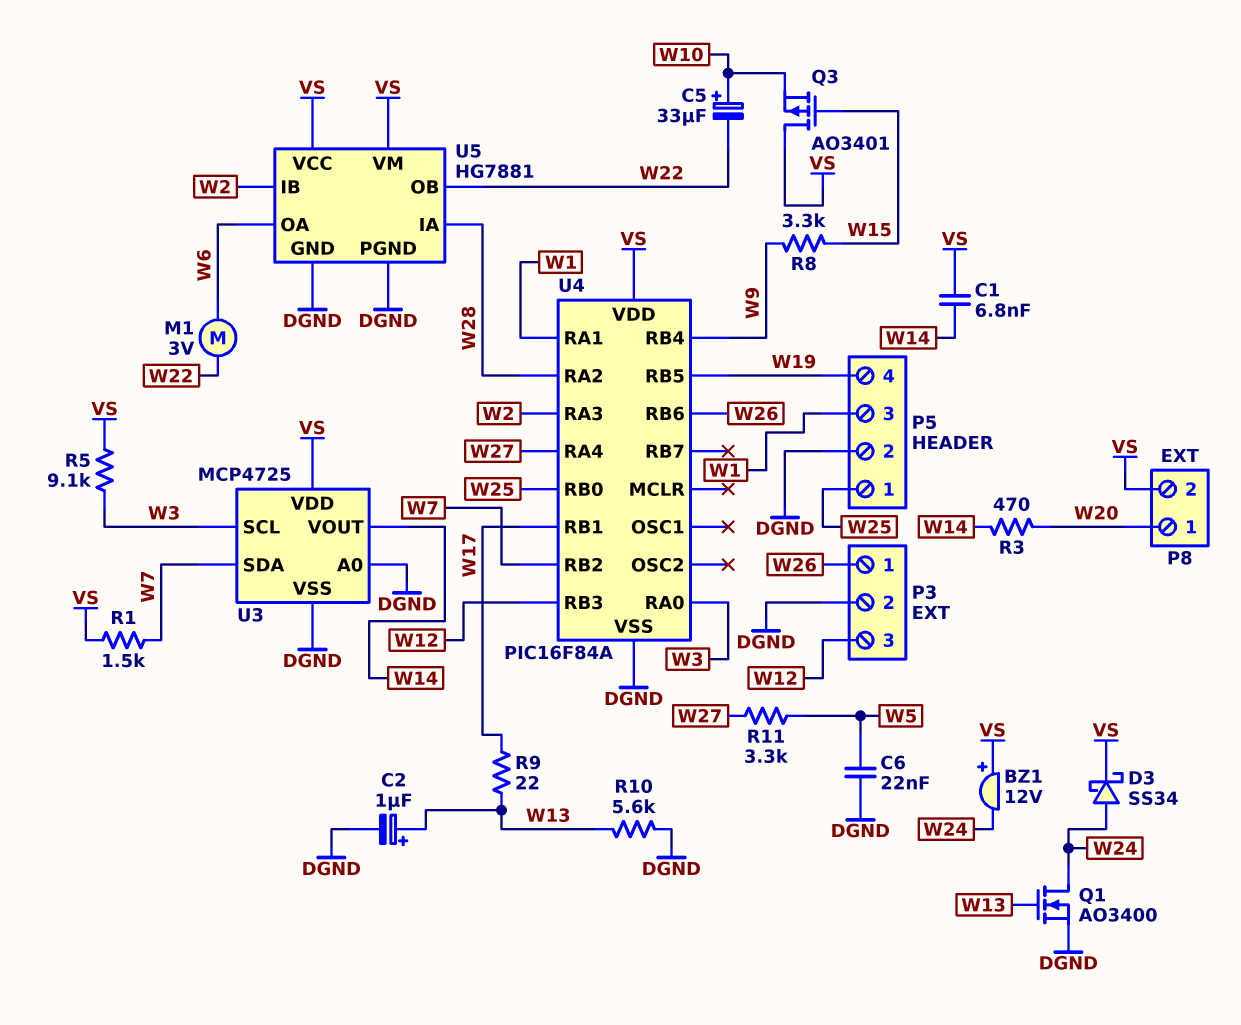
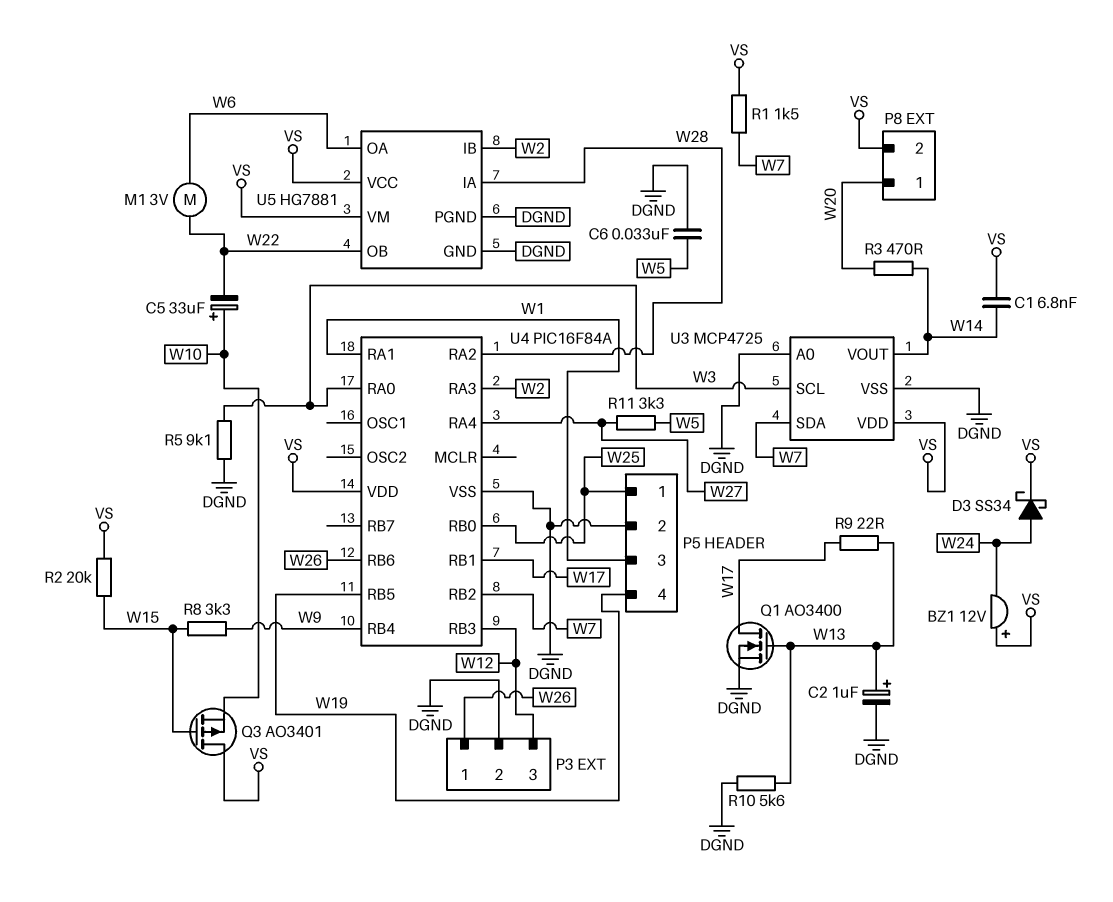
C6: 22nF (DGND, W5) -> 33nF (DGND, W5)
Q1: NMOS AO3400 (G W13, D W24, S DGND) -> NMOS AO3400 (G W13, D W17, S DGND)
R2: none -> 20k (VS, W15)
R5: 9.1k (VS, W3) -> 9.1k (DGND, W3)

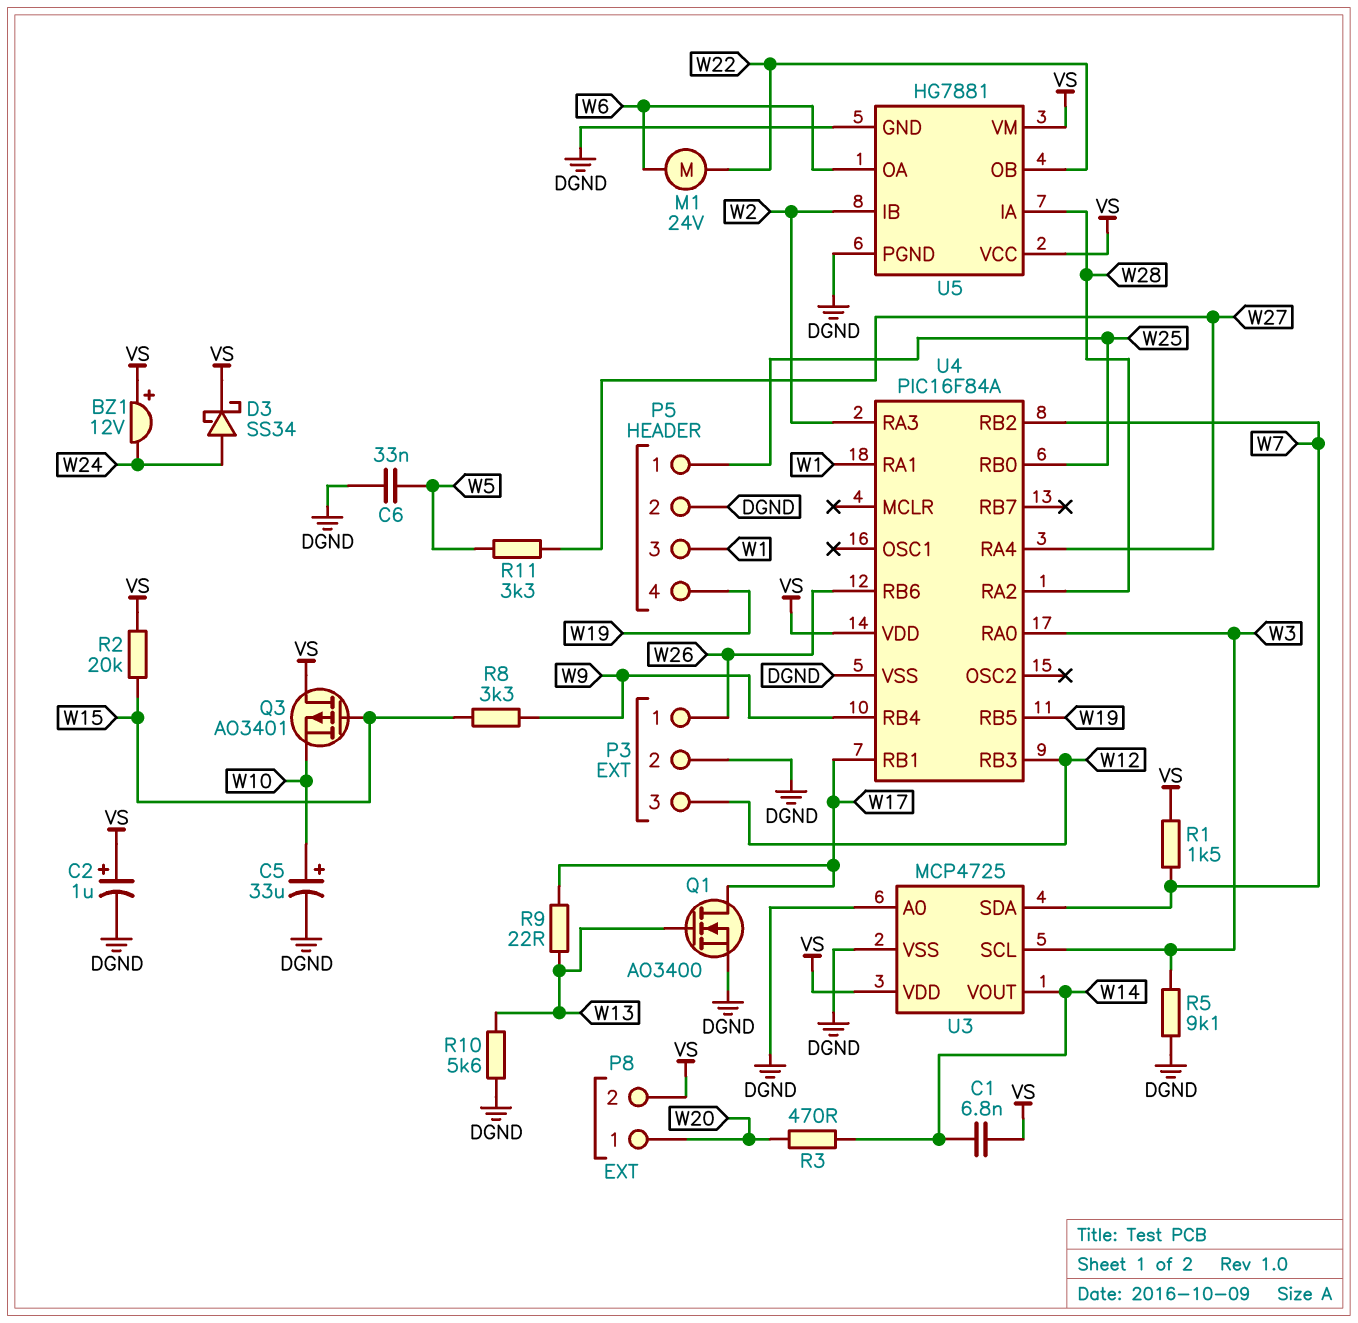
C2: 1uF (plus W13, minus DGND) -> 1uF (plus VS, minus DGND)
C5: 33uF (plus W10, minus W22) -> 33uF (plus W10, minus DGND)
M1: motor 3V (W6, W22) -> motor 24V (W6, W22)

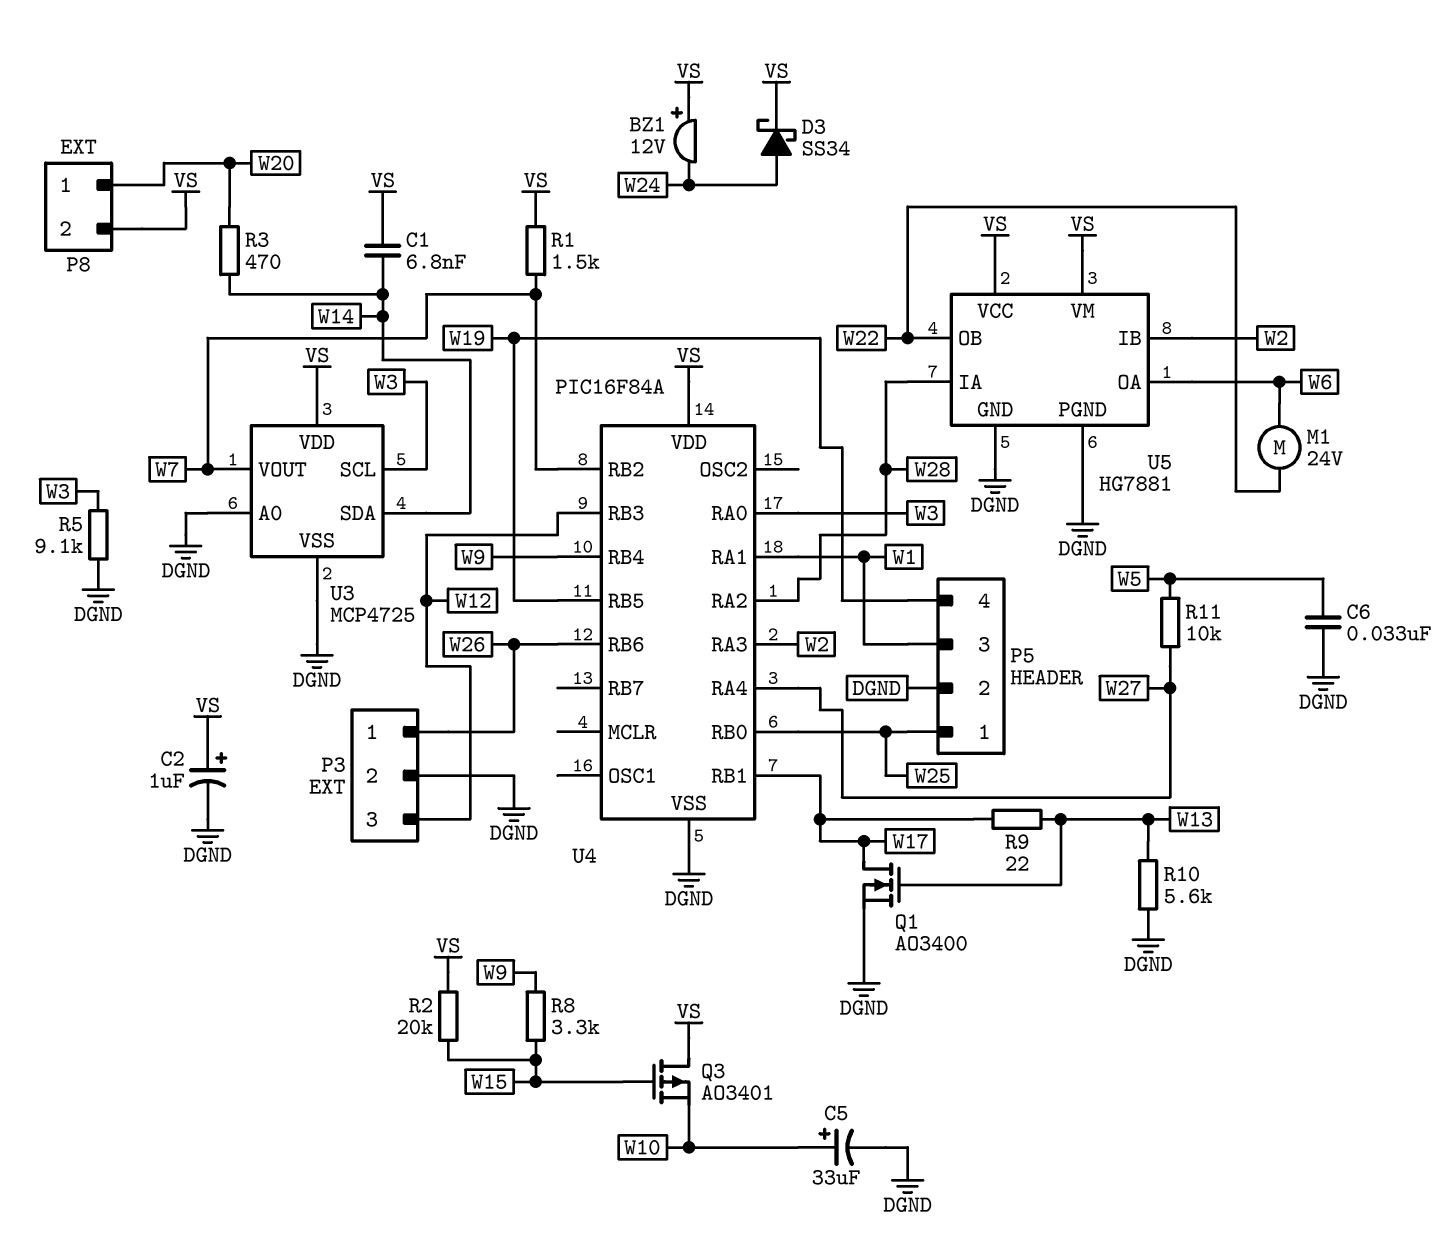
R11: 3.3k (W5, W27) -> 10k (W5, W27)
U3 pin SDA: W7 -> W14
U3 pin VOUT: W14 -> W7

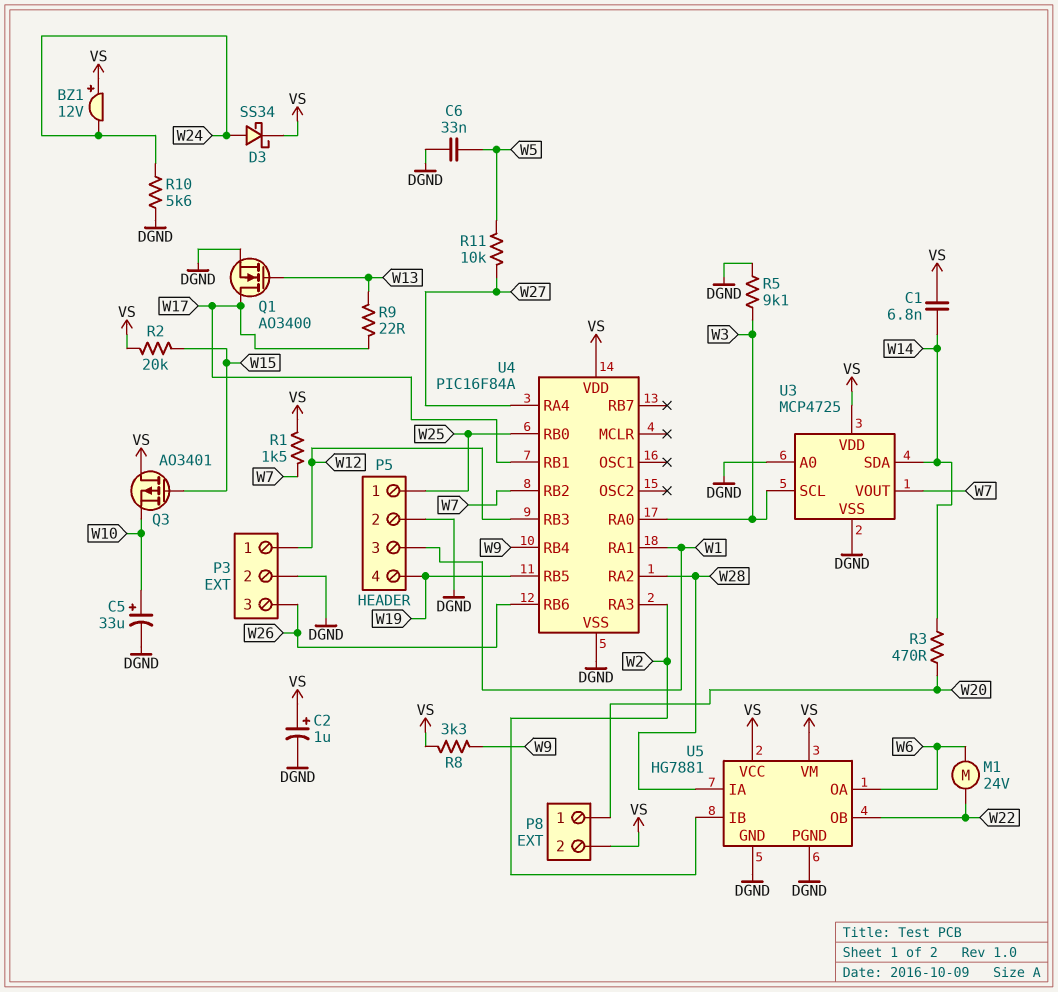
P3 pin 1: W26 -> W12
P3 pin 3: W12 -> W26
R8: 3.3k (W9, W15) -> 3.3k (VS, W9)
R10: 5.6k (DGND, W13) -> 5.6k (DGND, W24)

